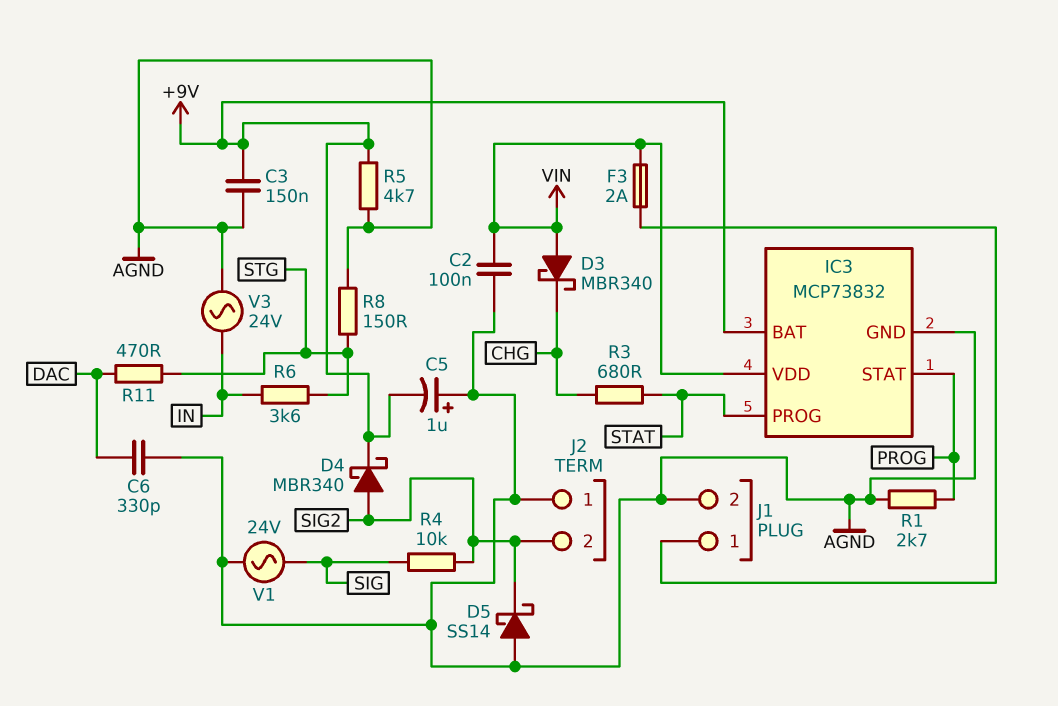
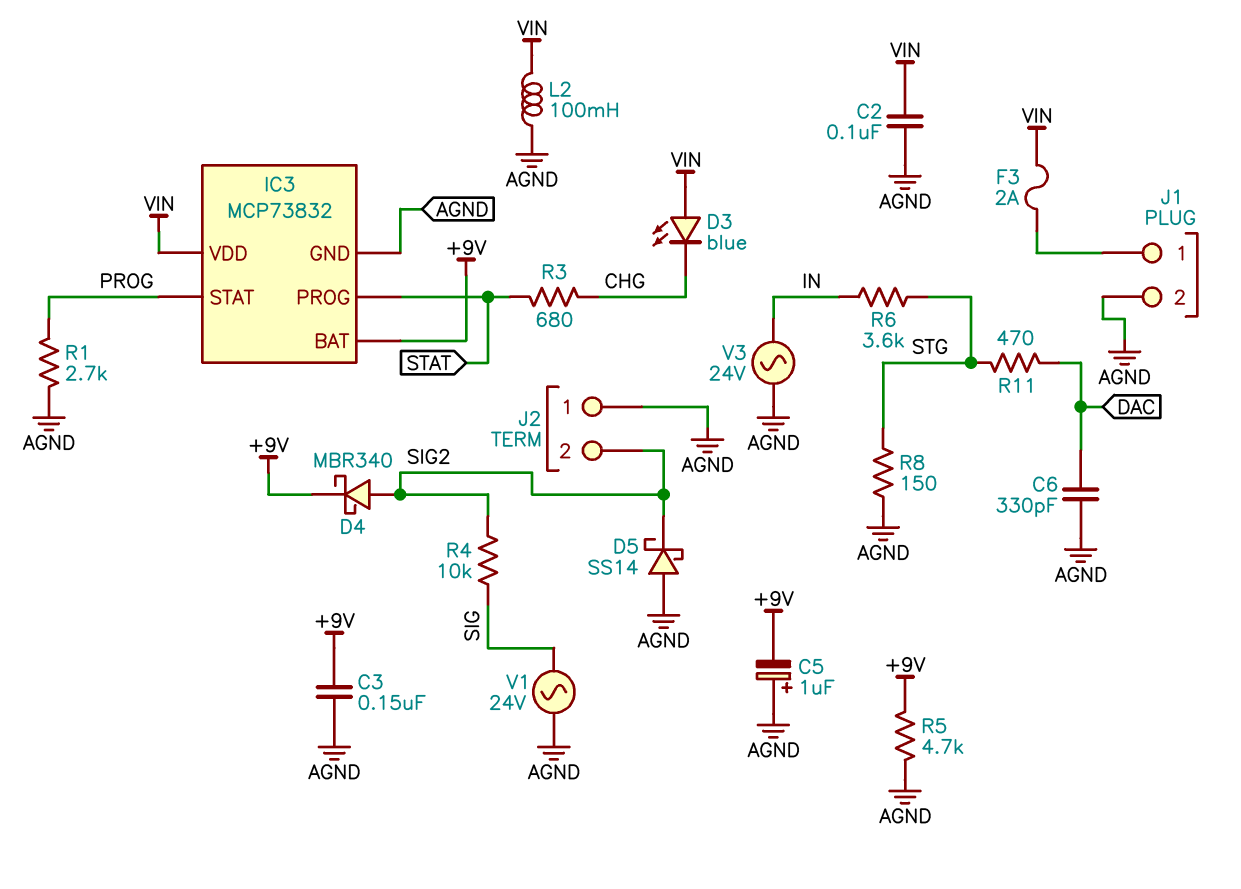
D3: schottky MBR340 (A VIN, K CHG) -> LED blue (A VIN, K CHG)
L2: none -> 100mH (AGND, VIN)

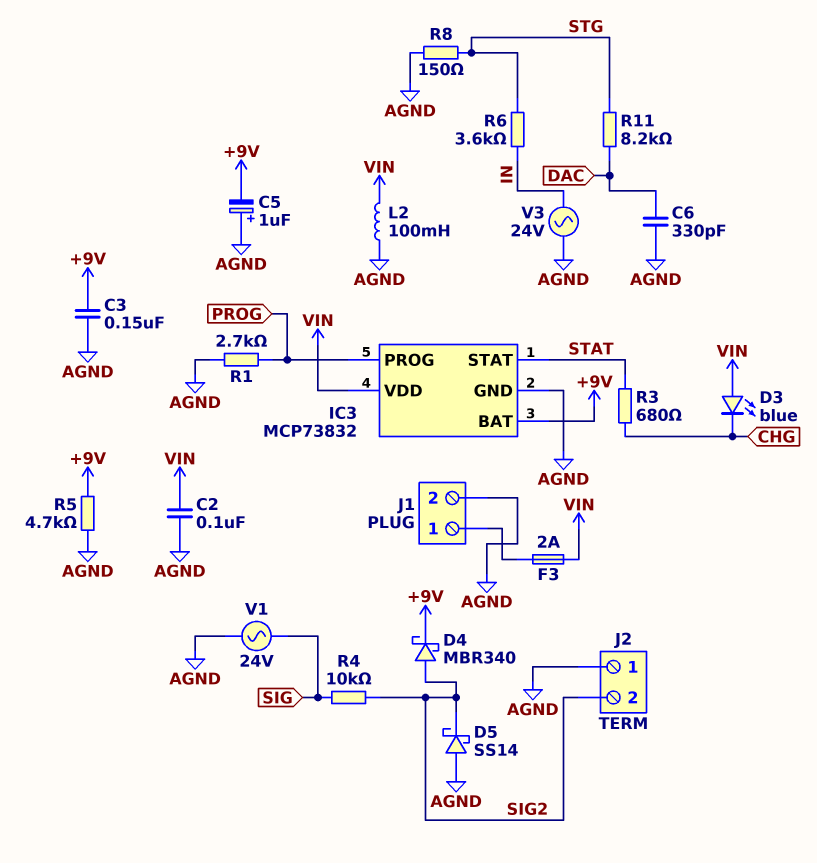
IC3 pin PROG: STAT -> PROG
IC3 pin STAT: PROG -> STAT
R11: 470 (DAC, STG) -> 8.2k (DAC, STG)

